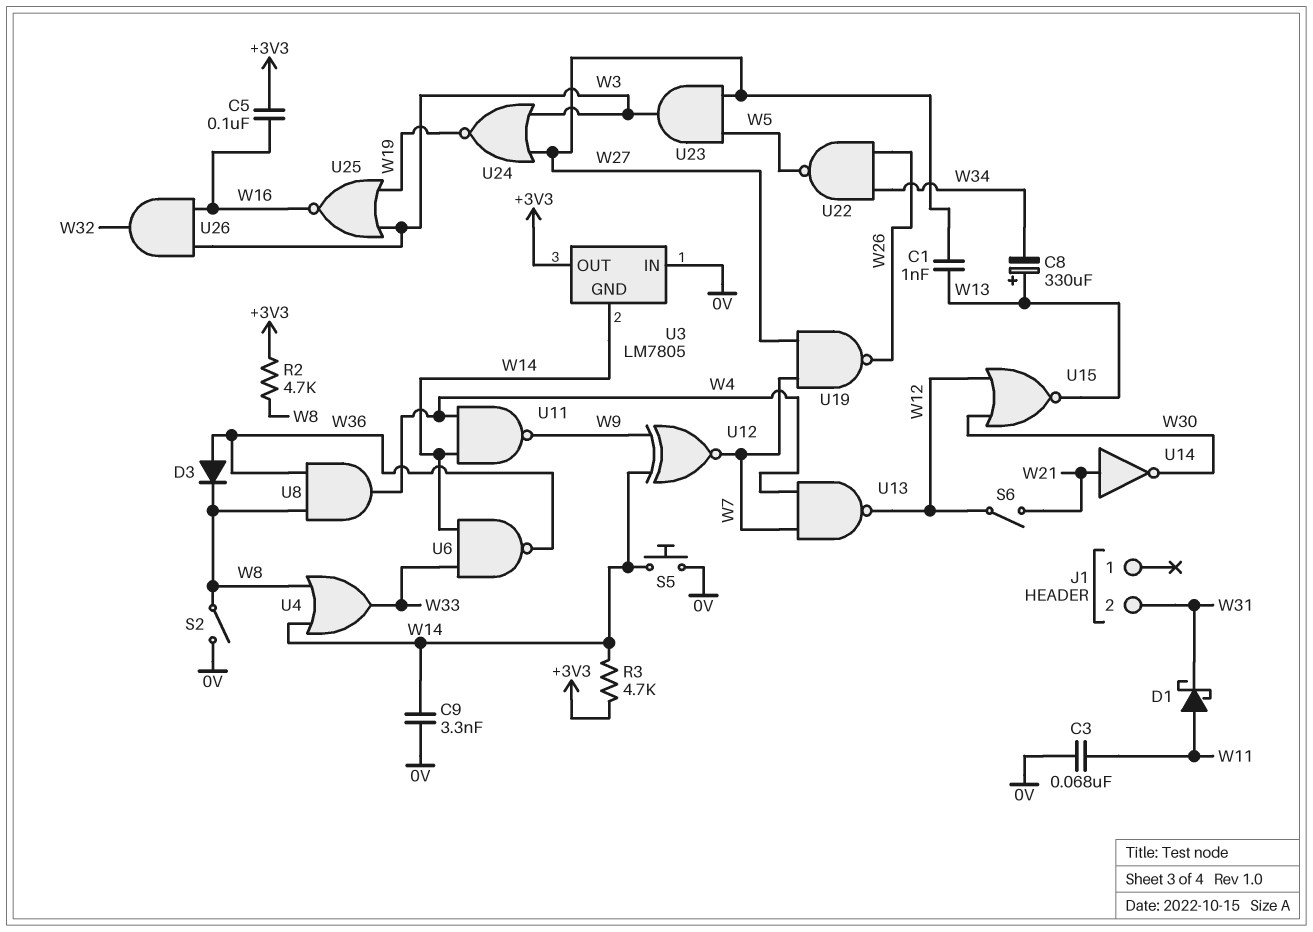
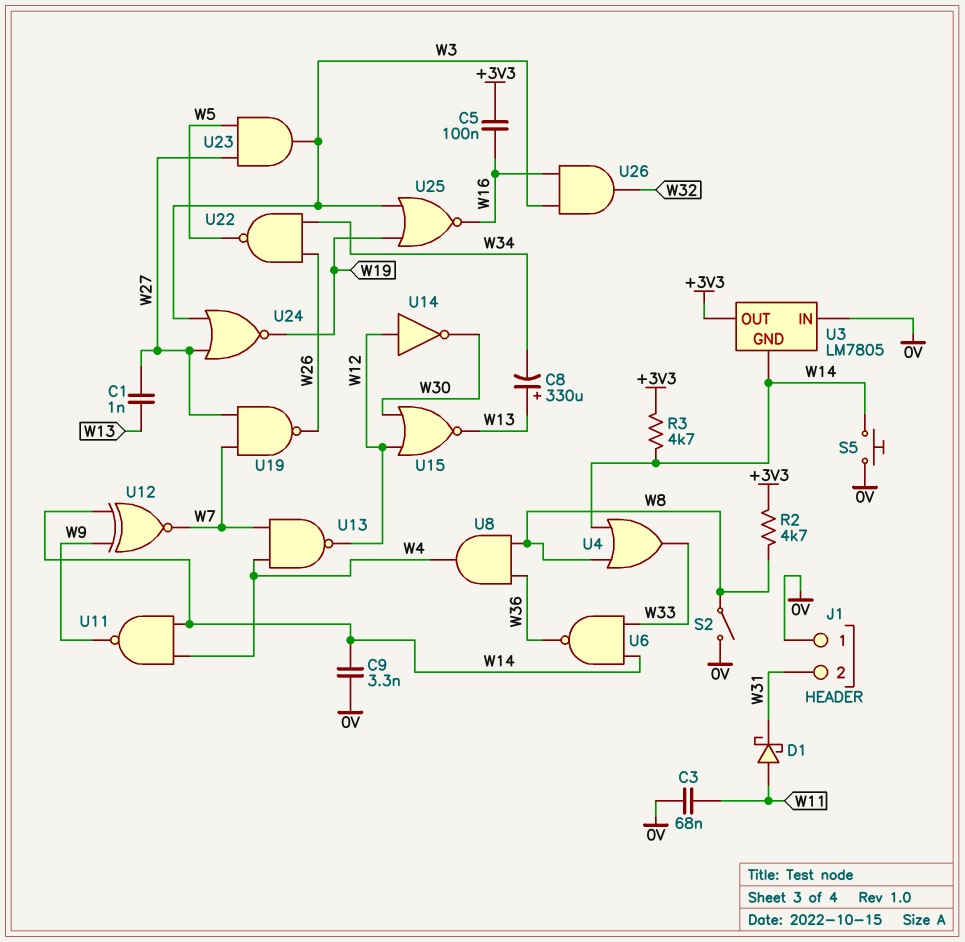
D3: diode (A W36, K W8) -> none
J1 pin 1: none -> 0V
S6: switch (W12, W21) -> none
U14: NOT (in W21, out W30) -> NOT (in W12, out W30)

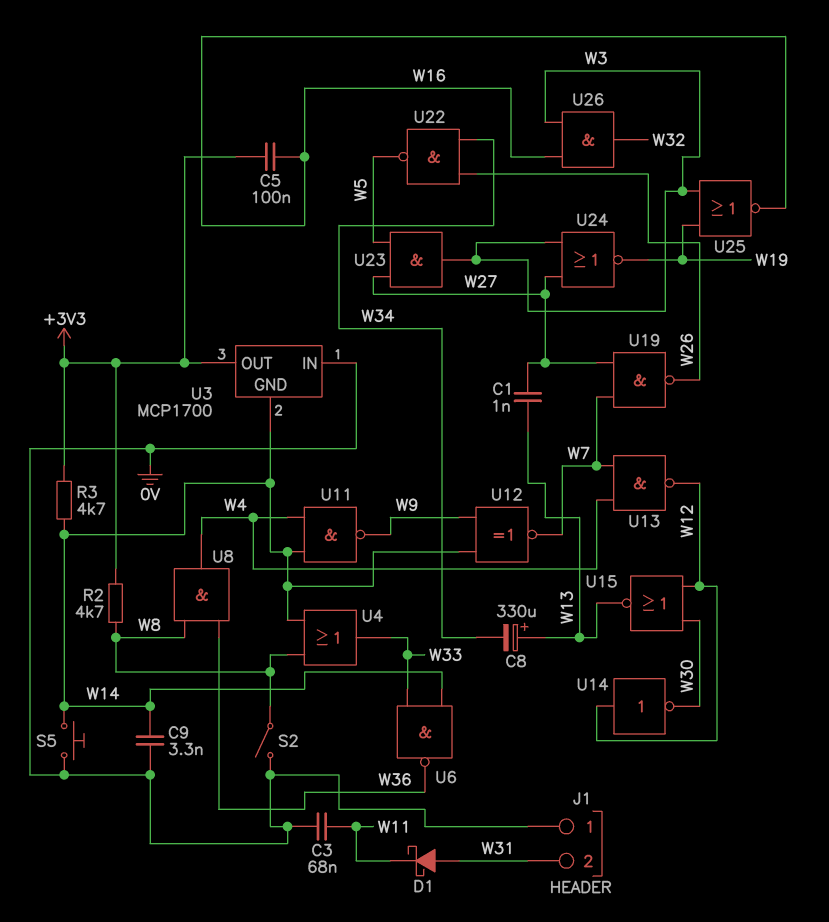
D1: schottky (A W11, K W31) -> schottky (A W31, K W11)
U3: LM7805 -> MCP1700

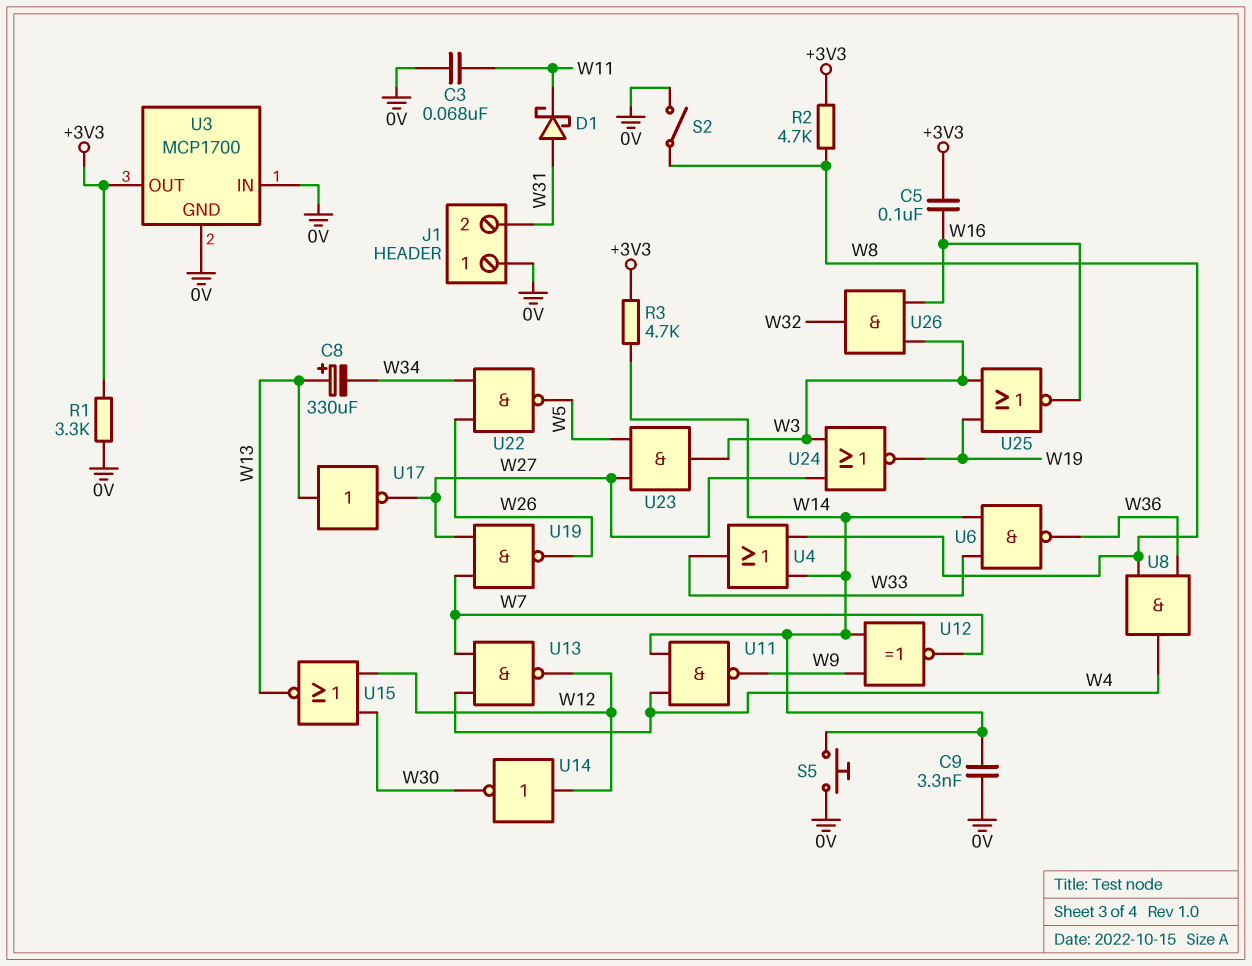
C1: 1nF (W13, W27) -> none
R1: none -> 3.3k (+3V3, 0V)
U3 pin GND: W14 -> 0V
U17: none -> NOT (in W13, out W27)

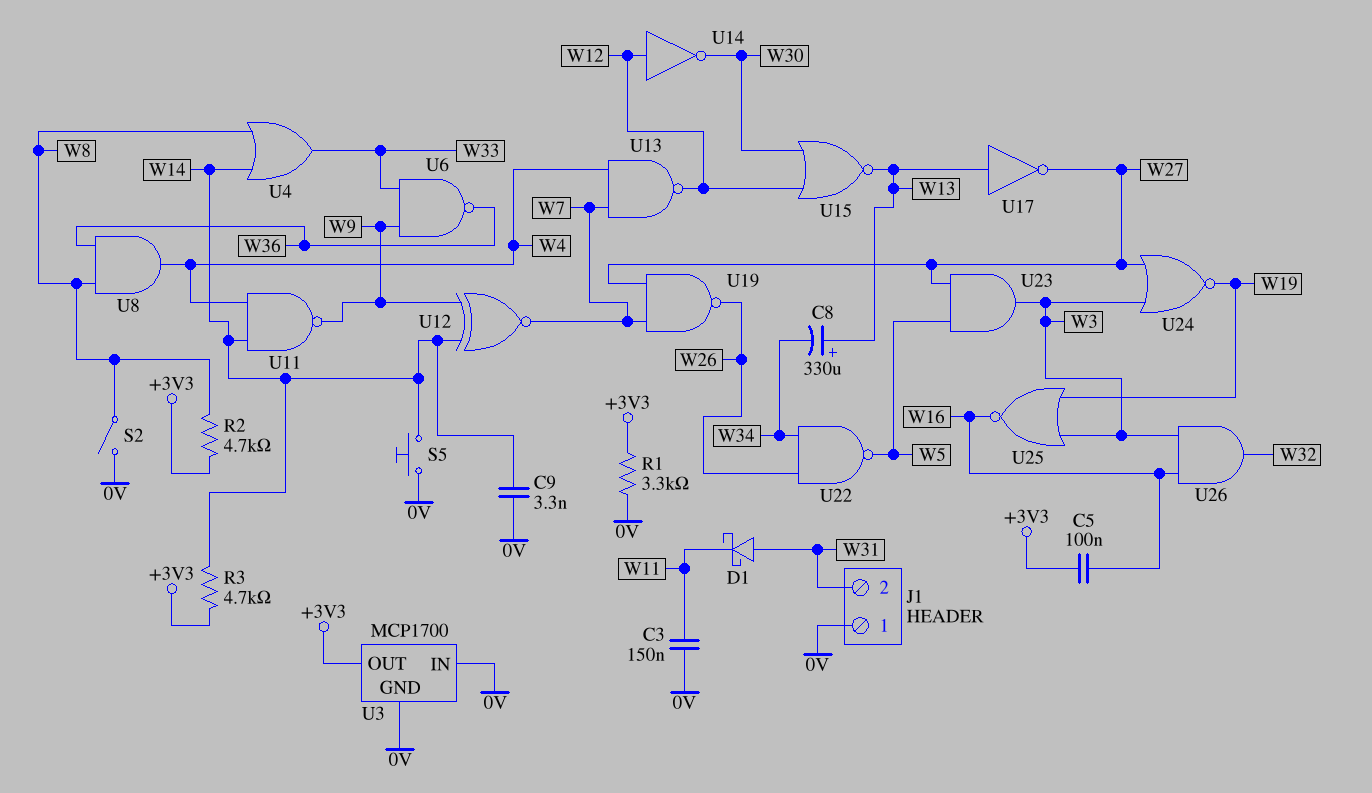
C3: 68nF (0V, W11) -> 150nF (0V, W11)
U6: NAND (in W14, in W33, out W36) -> NAND (in W9, in W33, out W36)

